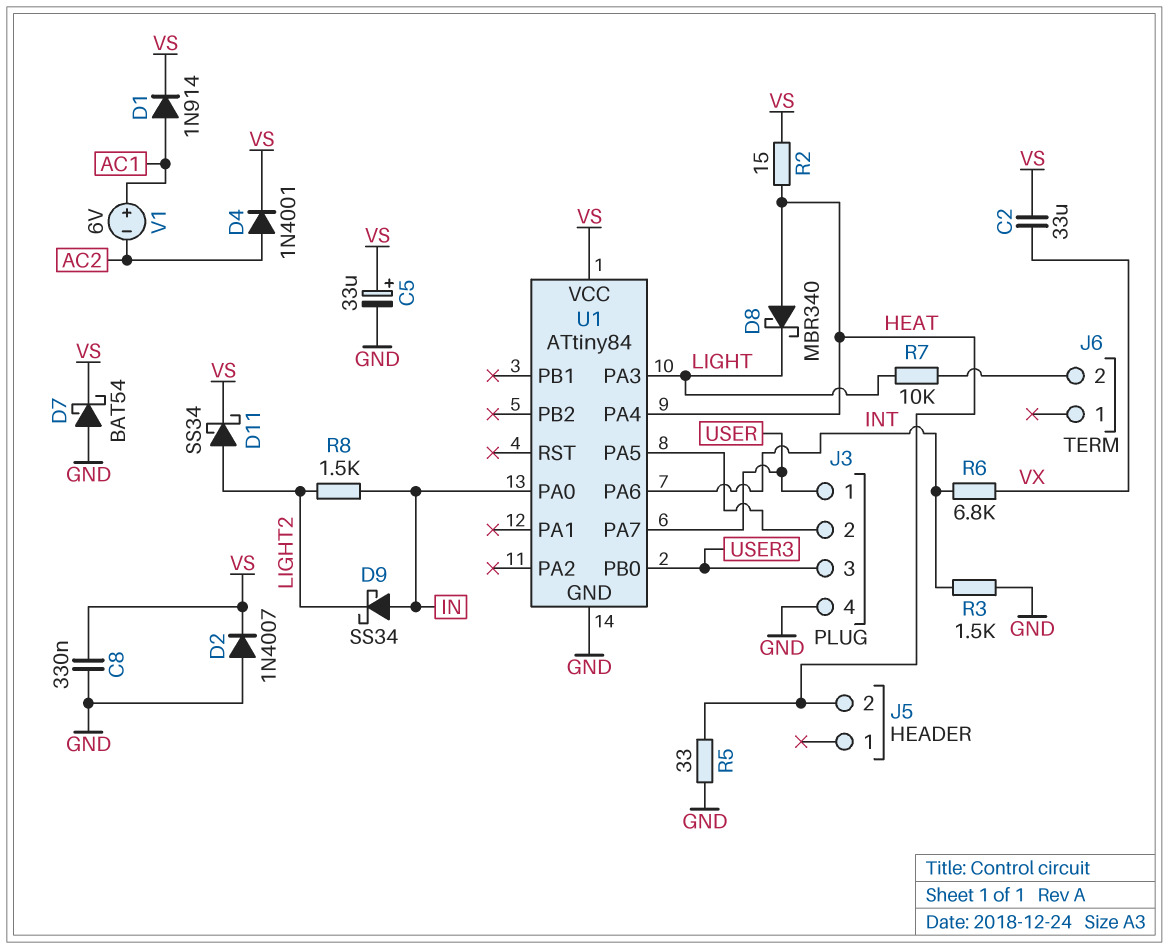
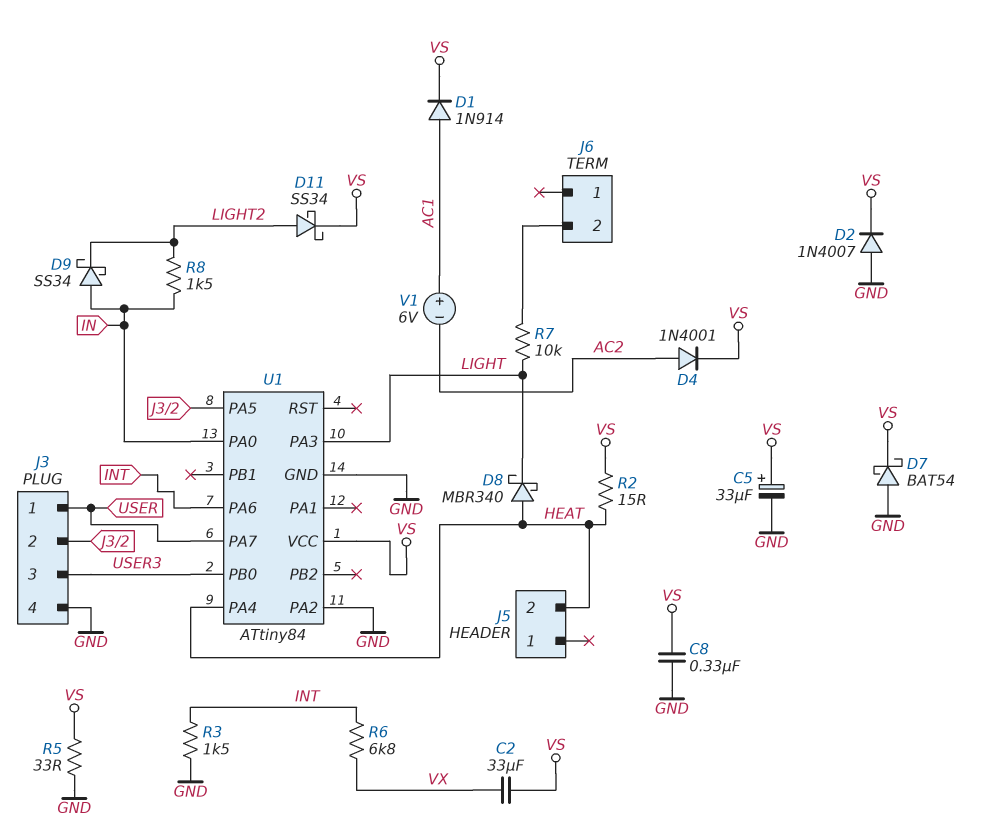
R5: 33 (GND, HEAT) -> 33 (GND, VS)
U1 pin PA2: none -> GND

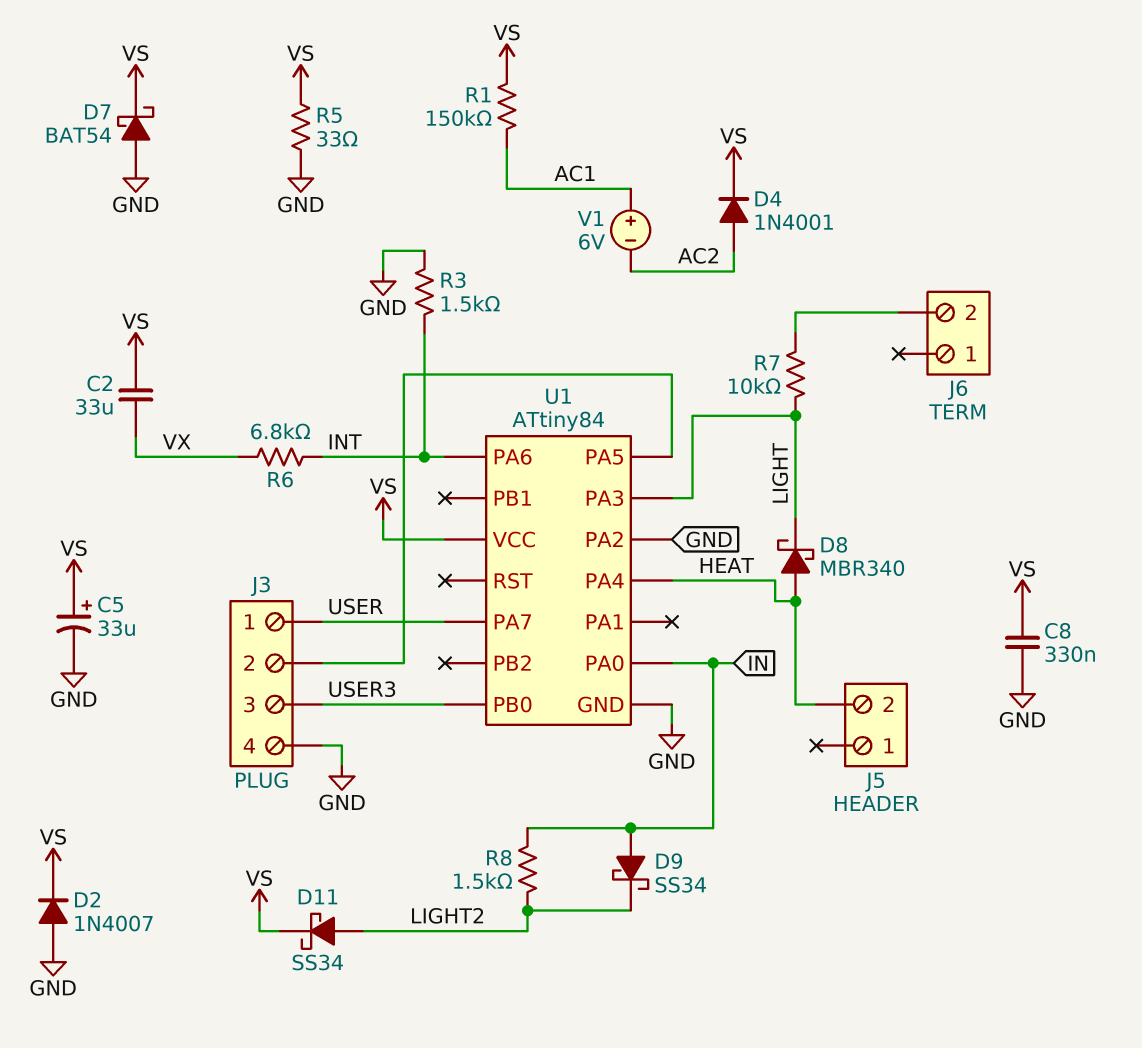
D1: diode 1N914 (A AC1, K VS) -> none
R1: none -> 150k (AC1, VS)
R2: 15 (HEAT, VS) -> none

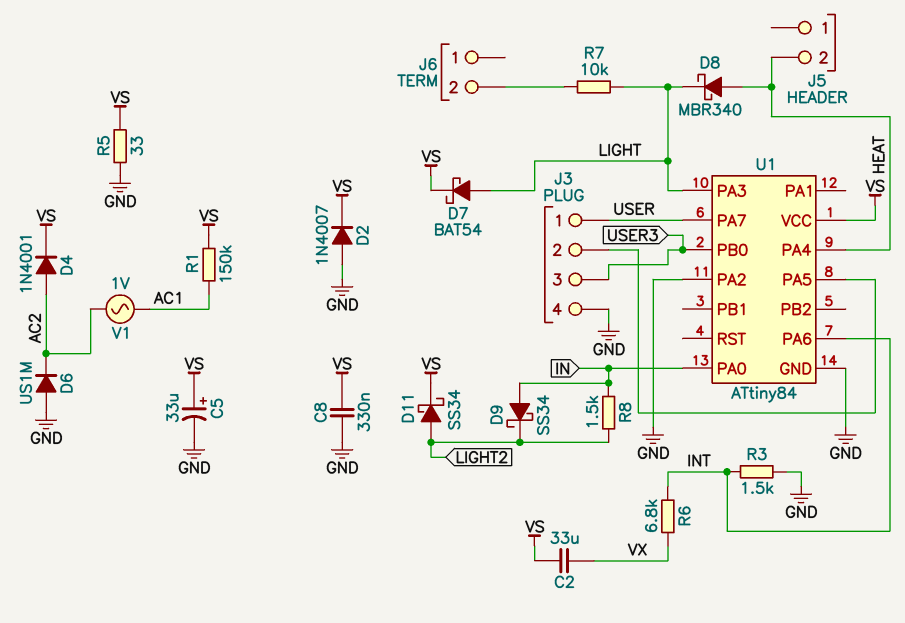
D6: none -> diode US1M (A GND, K AC2)
D7: schottky BAT54 (A GND, K VS) -> schottky BAT54 (A LIGHT, K VS)
V1: 6V (plus AC1, minus AC2) -> AC 1V (AC1, AC2)

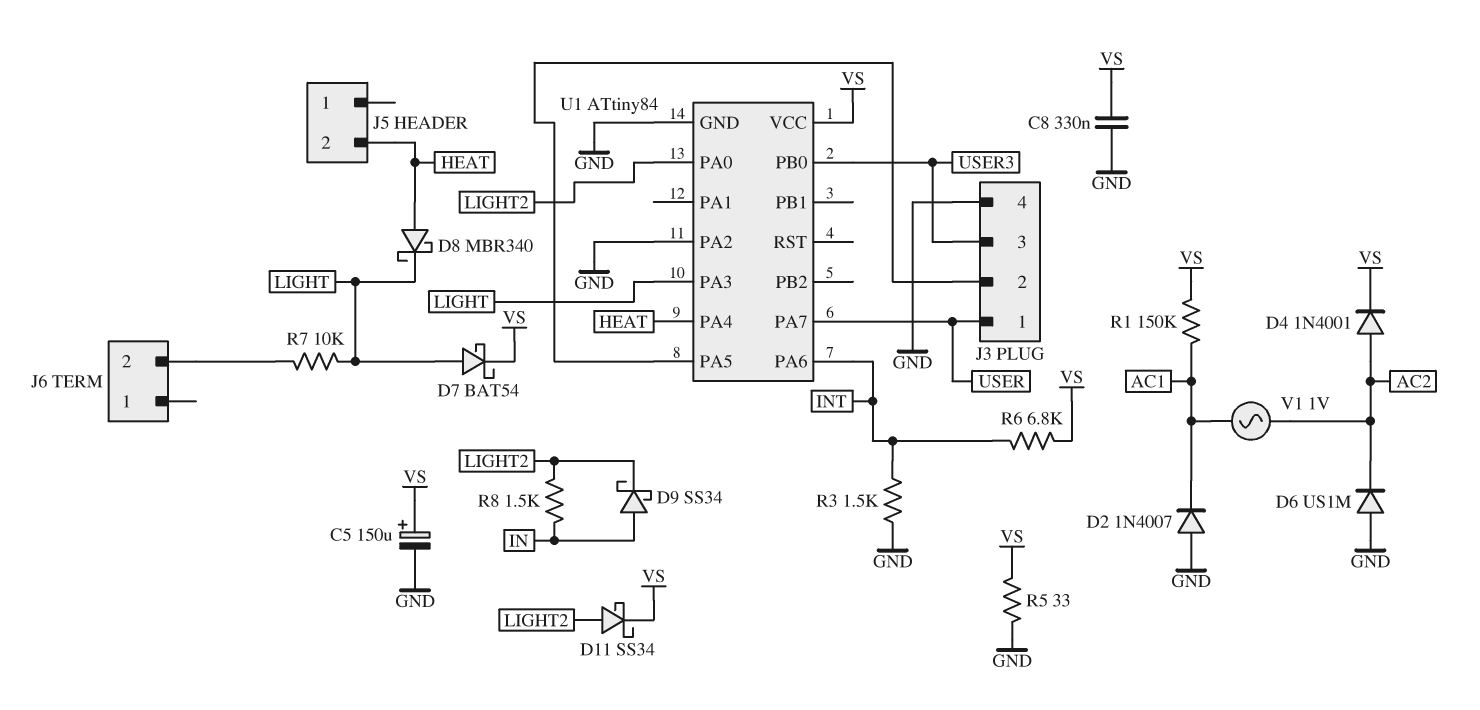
C2: 33uF (VS, VX) -> none
C5: 33uF (plus VS, minus GND) -> 150uF (plus VS, minus GND)
D2: diode 1N4007 (A GND, K VS) -> diode 1N4007 (A GND, K AC1)
R6: 6.8k (INT, VX) -> 6.8k (INT, VS)
U1 pin PA0: IN -> LIGHT2

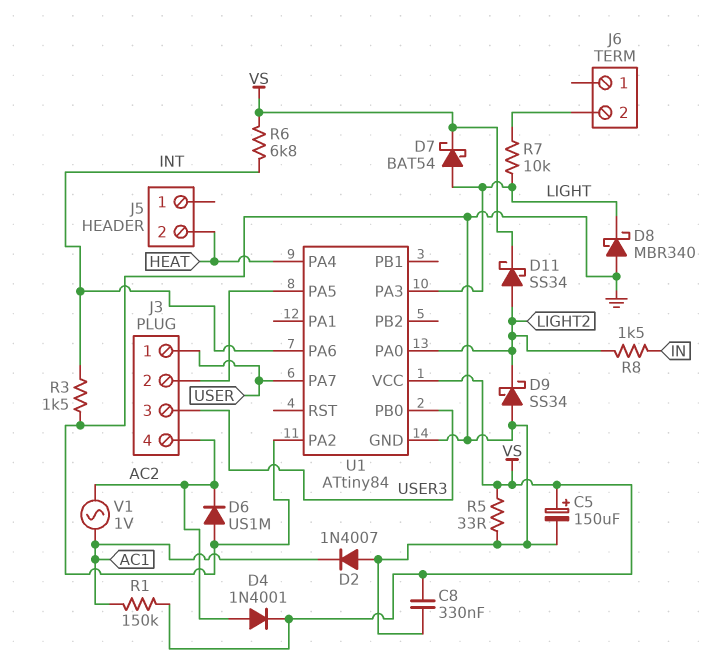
D8: schottky MBR340 (A HEAT, K LIGHT) -> schottky MBR340 (A GND, K LIGHT)
D9: schottky SS34 (A IN, K LIGHT2) -> schottky SS34 (A GND, K LIGHT2)
J3 pin 4: GND -> AC2

